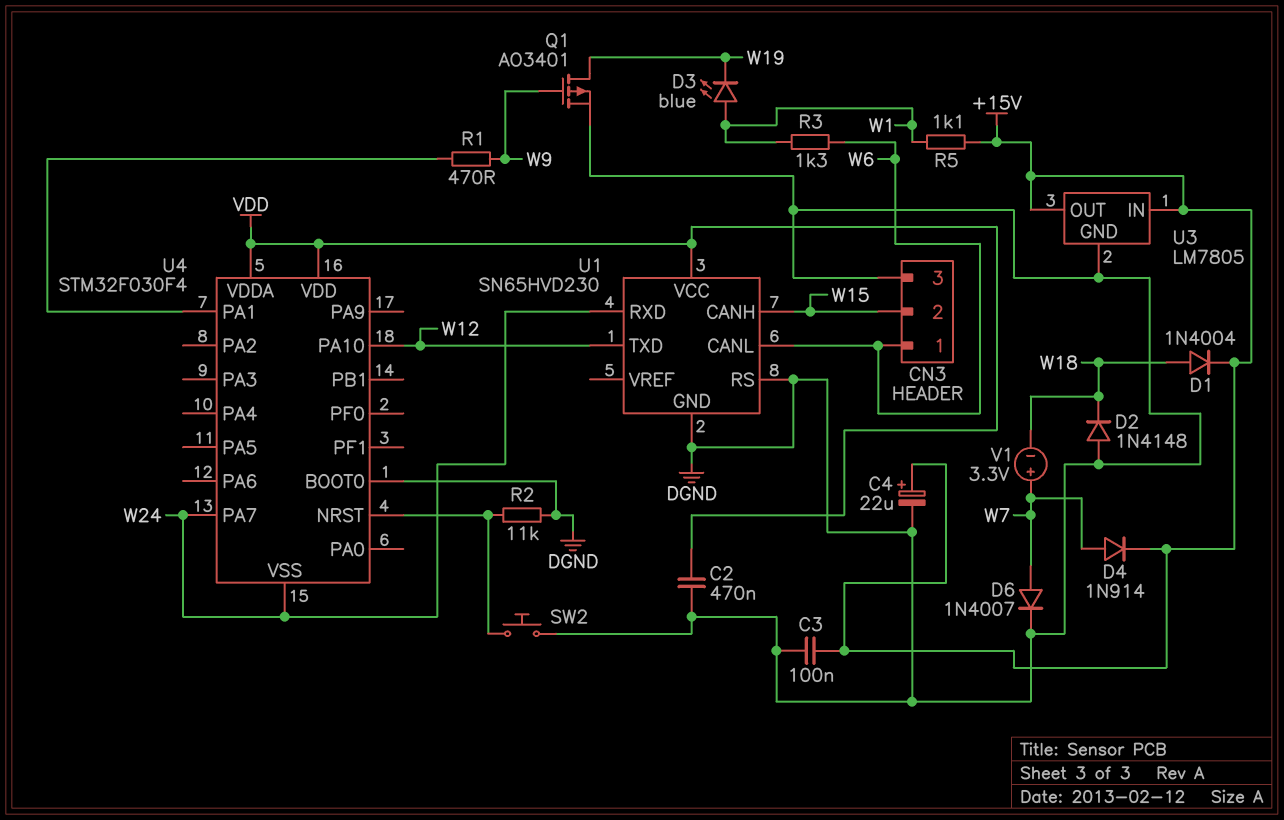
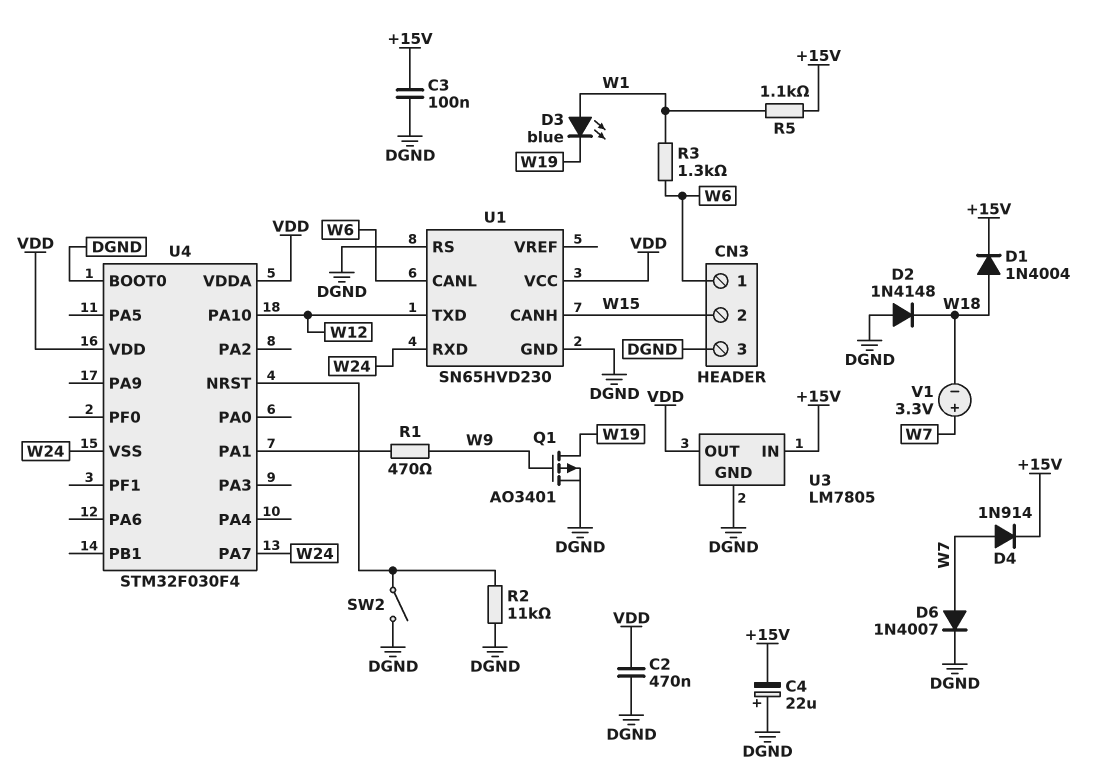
C4: 22uF (plus +15V, minus DGND) -> 22uF (plus DGND, minus +15V)
SW2: button (DGND, U4/NRST) -> switch (DGND, U4/NRST)
U3 pin OUT: +15V -> VDD

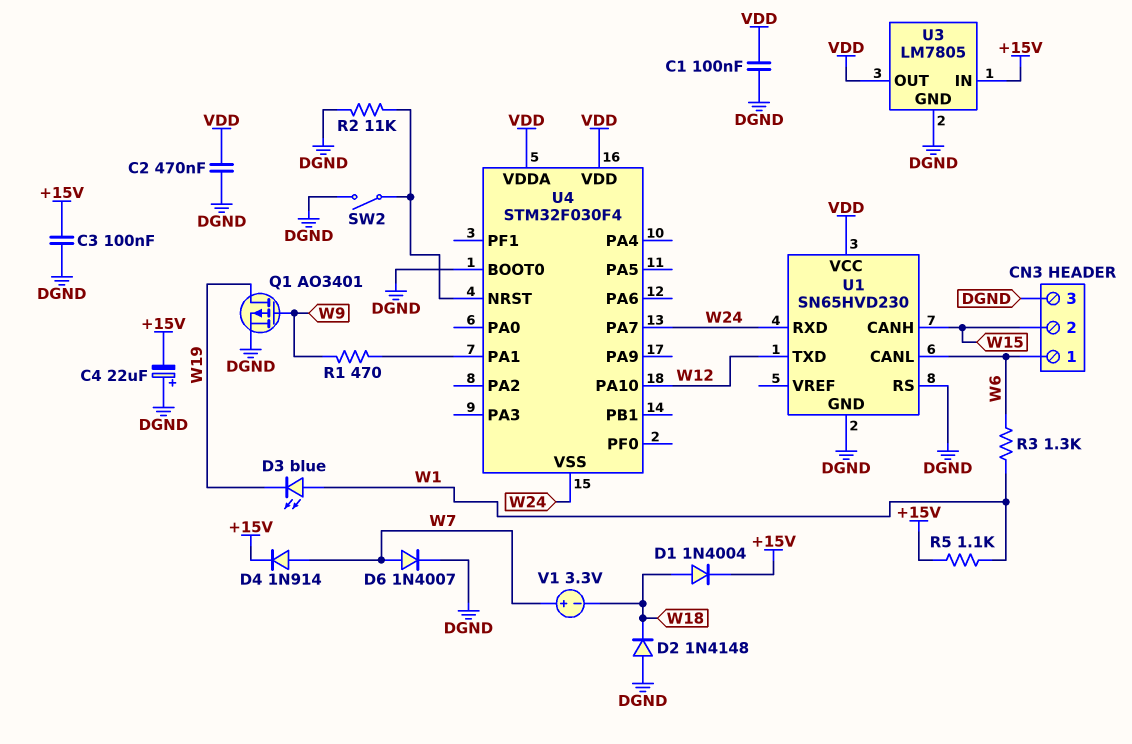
C1: none -> 100nF (DGND, VDD)

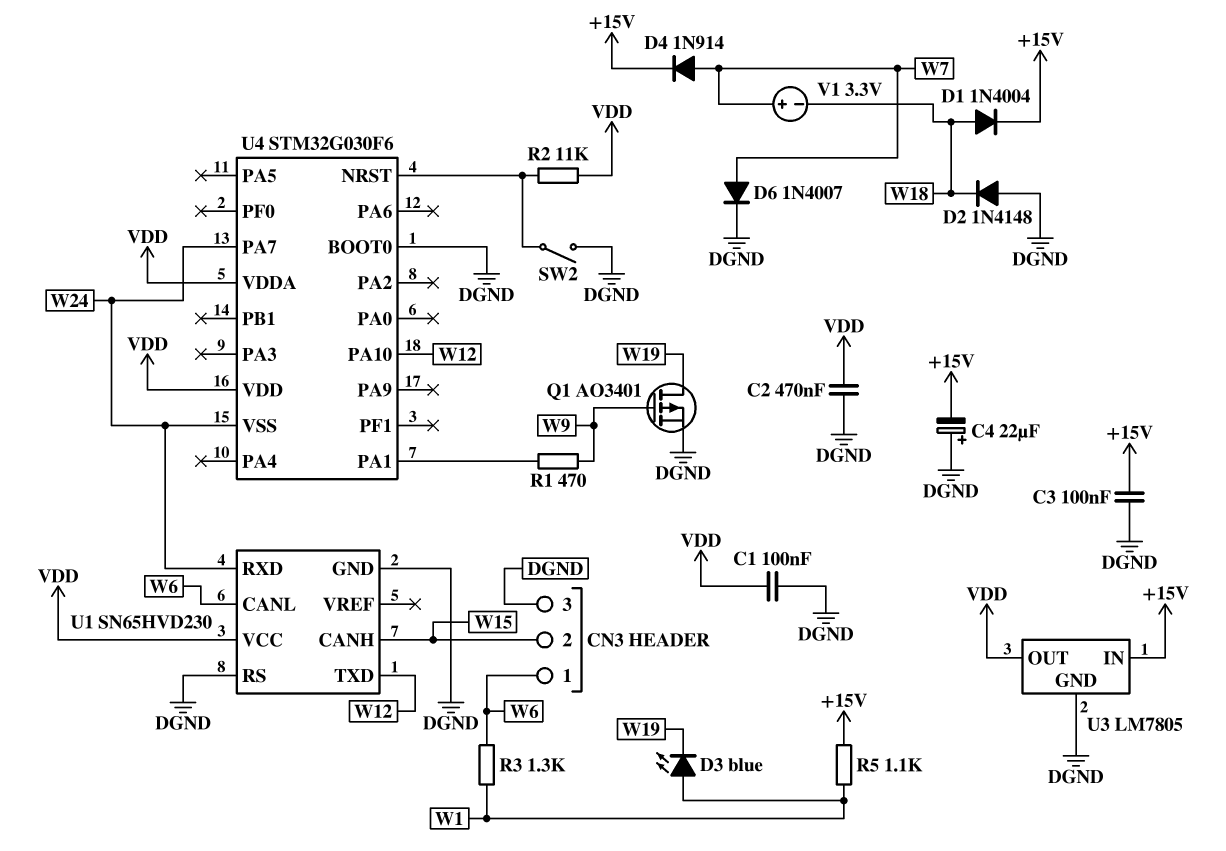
R2: 11k (DGND, U4/NRST) -> 11k (U4/NRST, VDD)
U4: STM32F030F4 -> STM32G030F6

